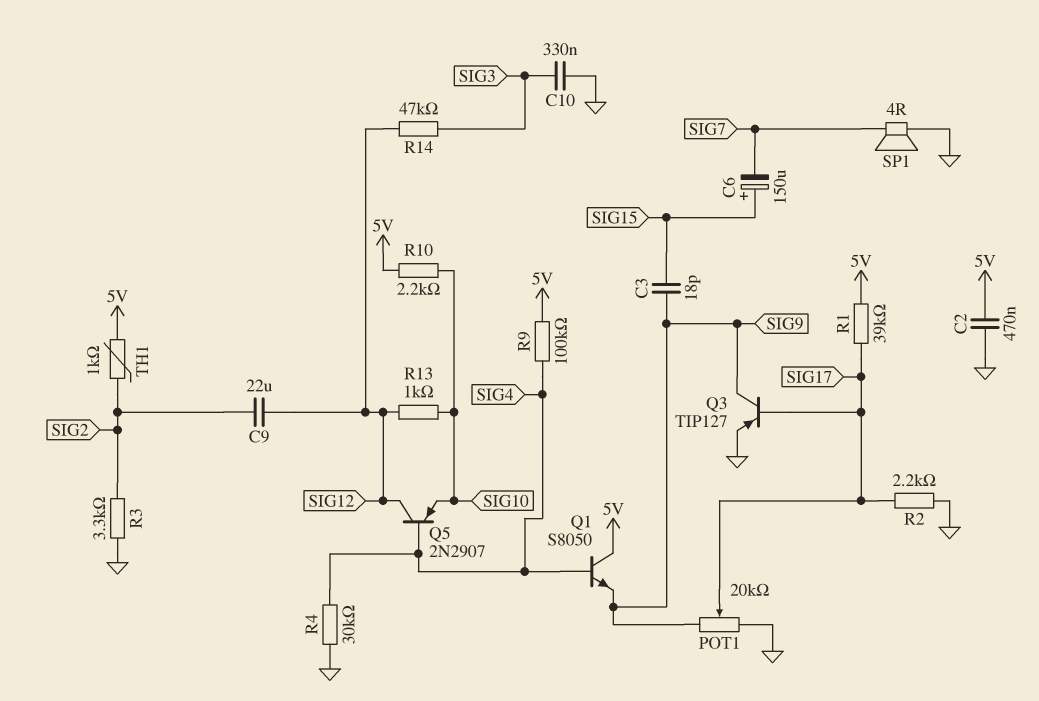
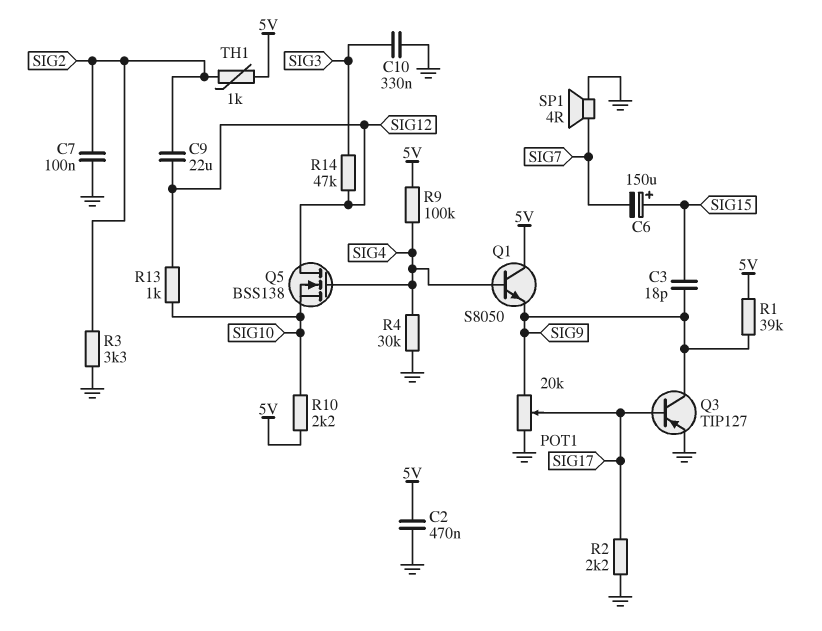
C7: none -> 100nF (GND, SIG2)
Q5: PNP 2N2907 (B SIG4, C SIG12, E SIG10) -> NMOS BSS138 (G SIG4, D SIG12, S SIG10)
R1: 39k (5V, SIG17) -> 39k (5V, SIG9)

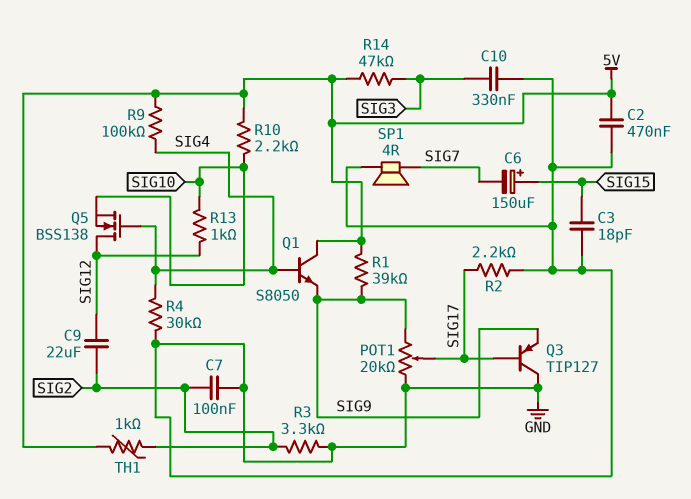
C3: 18pF (SIG9, SIG15) -> 18pF (GND, SIG15)
Q3: PNP TIP127 (B SIG17, C SIG9, E GND) -> PNP TIP127 (B SIG17, C GND, E SIG9)
R14: 47k (SIG3, SIG12) -> 47k (5V, SIG3)

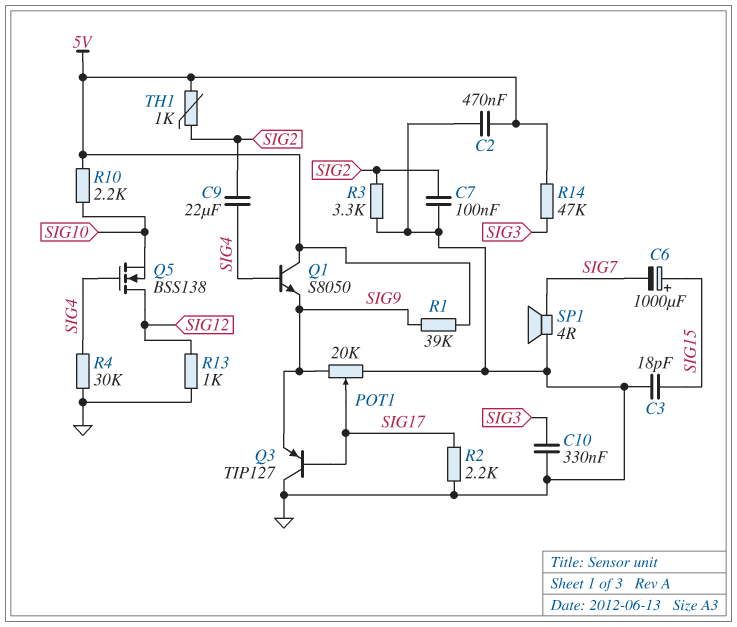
C6: 150uF (plus SIG15, minus SIG7) -> 1000uF (plus SIG15, minus SIG7)
C9: 22uF (SIG2, SIG12) -> 22uF (SIG2, SIG4)
R9: 100k (5V, SIG4) -> none
R13: 1k (SIG10, SIG12) -> 1k (GND, SIG12)

